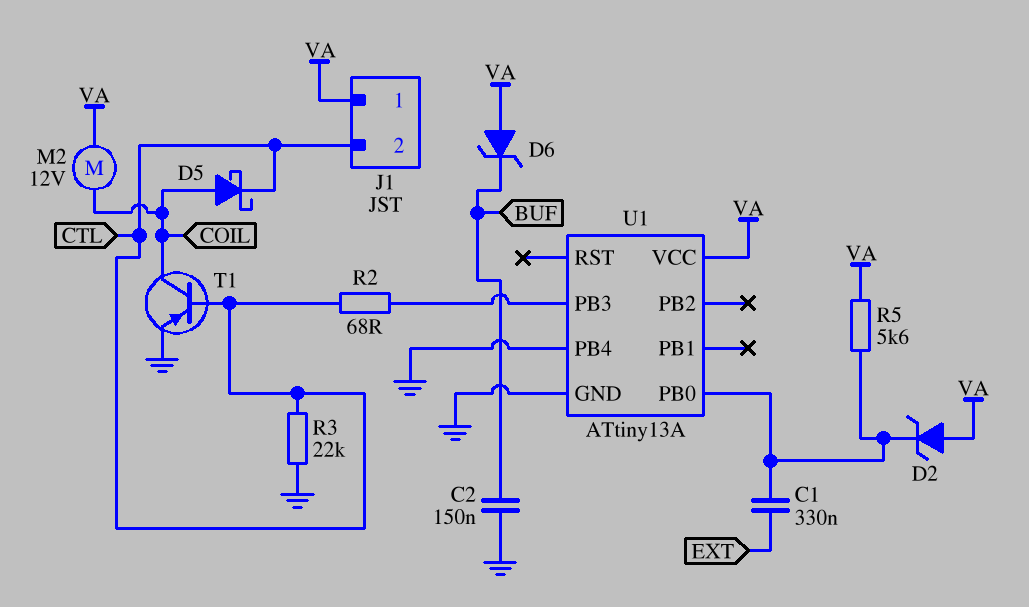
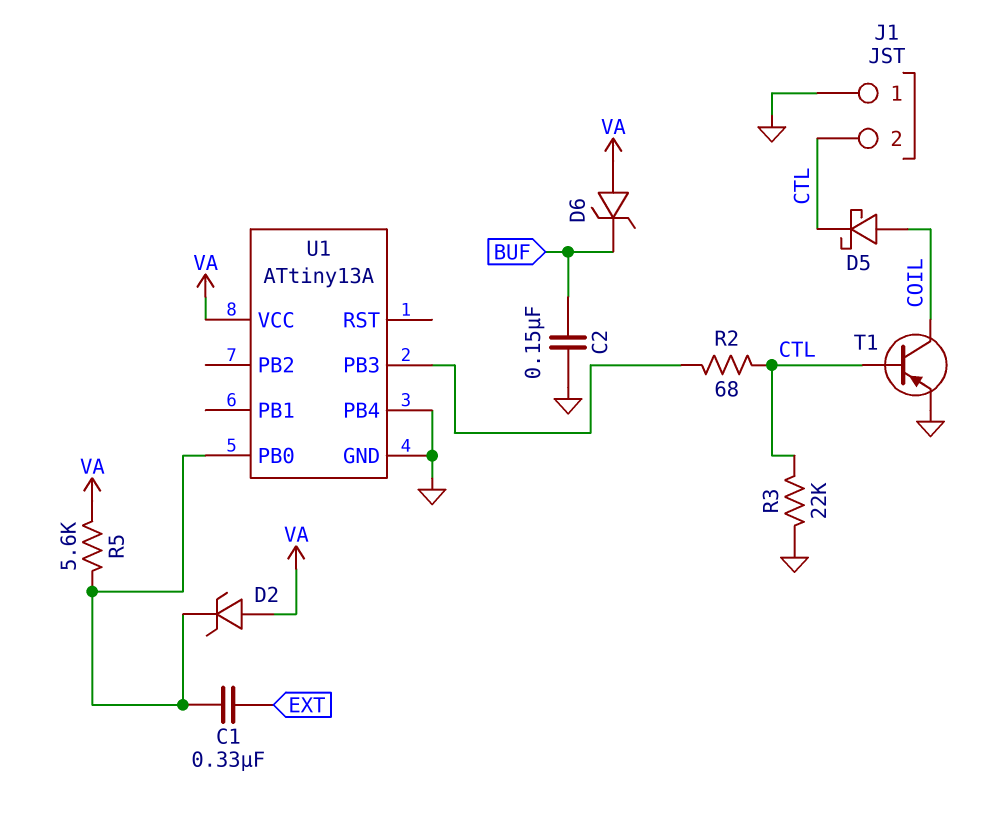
J1 pin 1: VA -> GND
M2: motor 12V (COIL, VA) -> none

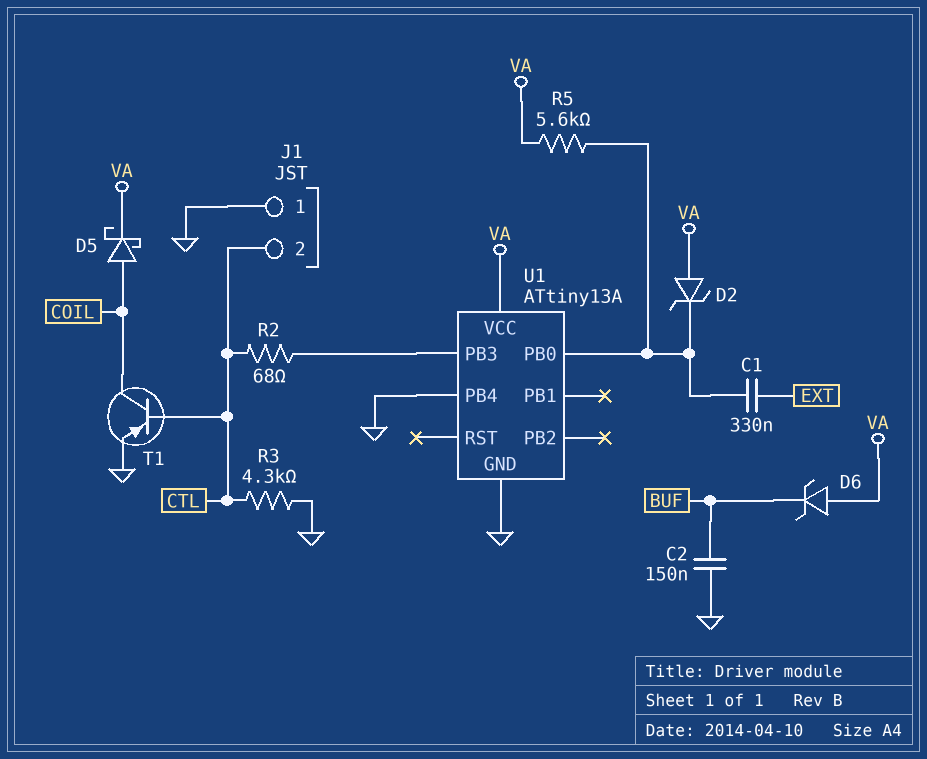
D5: schottky (A COIL, K CTL) -> schottky (A COIL, K VA)
R3: 22k (CTL, GND) -> 4.3k (CTL, GND)

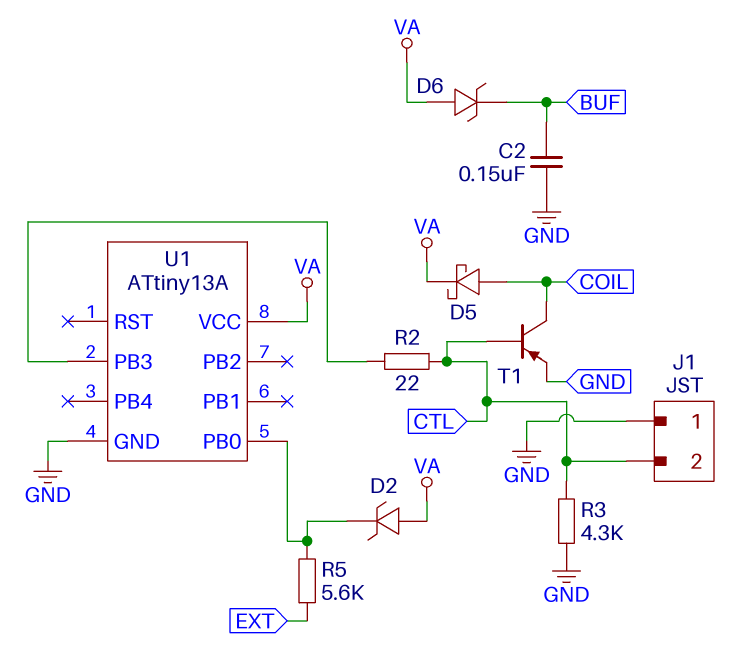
C1: 330nF (EXT, U1/PB0) -> none
R2: 68 (CTL, U1/PB3) -> 22 (CTL, U1/PB3)
R5: 5.6k (U1/PB0, VA) -> 5.6k (EXT, U1/PB0)
U1 pin PB4: GND -> none

